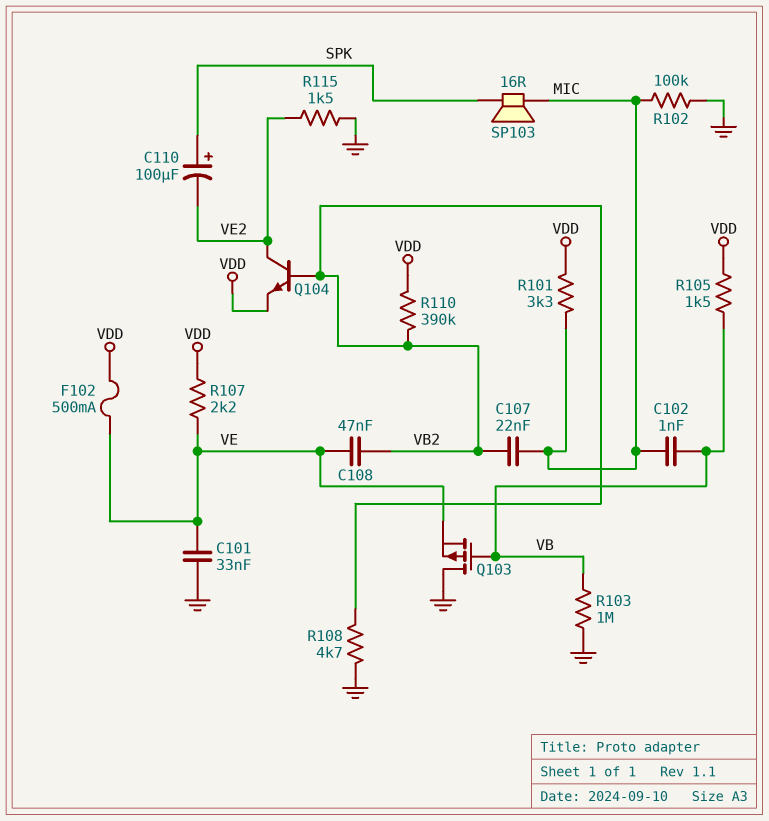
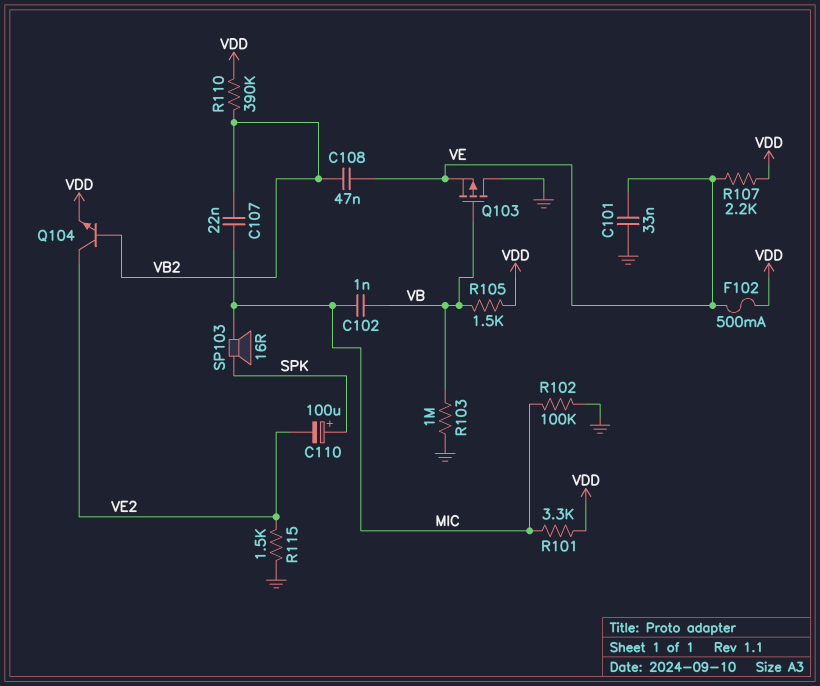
R108: 4.7k (GND, VB2) -> none

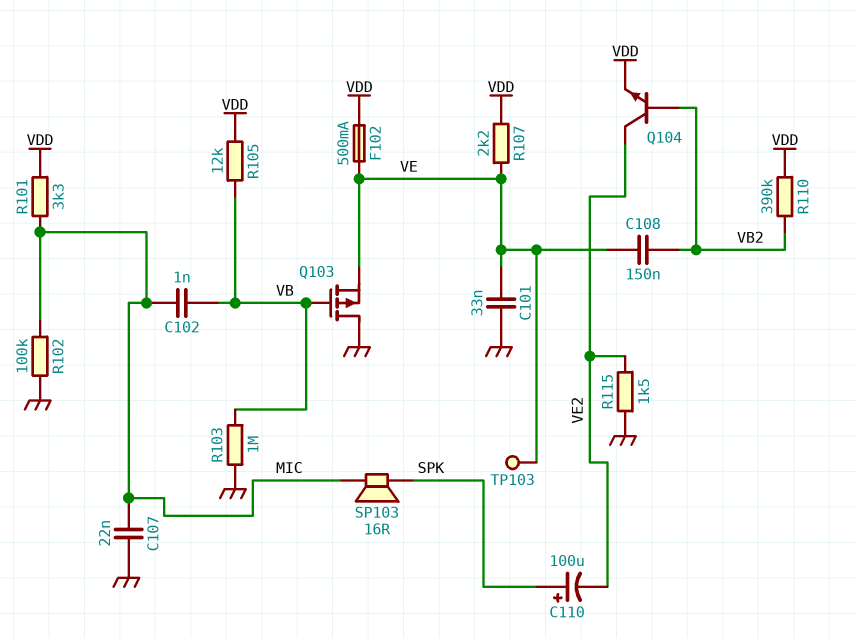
C107: 22nF (MIC, VB2) -> 22nF (GND, MIC)
C108: 47nF (VB2, VE) -> 150nF (VB2, VE)
R105: 1.5k (VB, VDD) -> 12k (VB, VDD)
TP103: none -> test point (VE)

